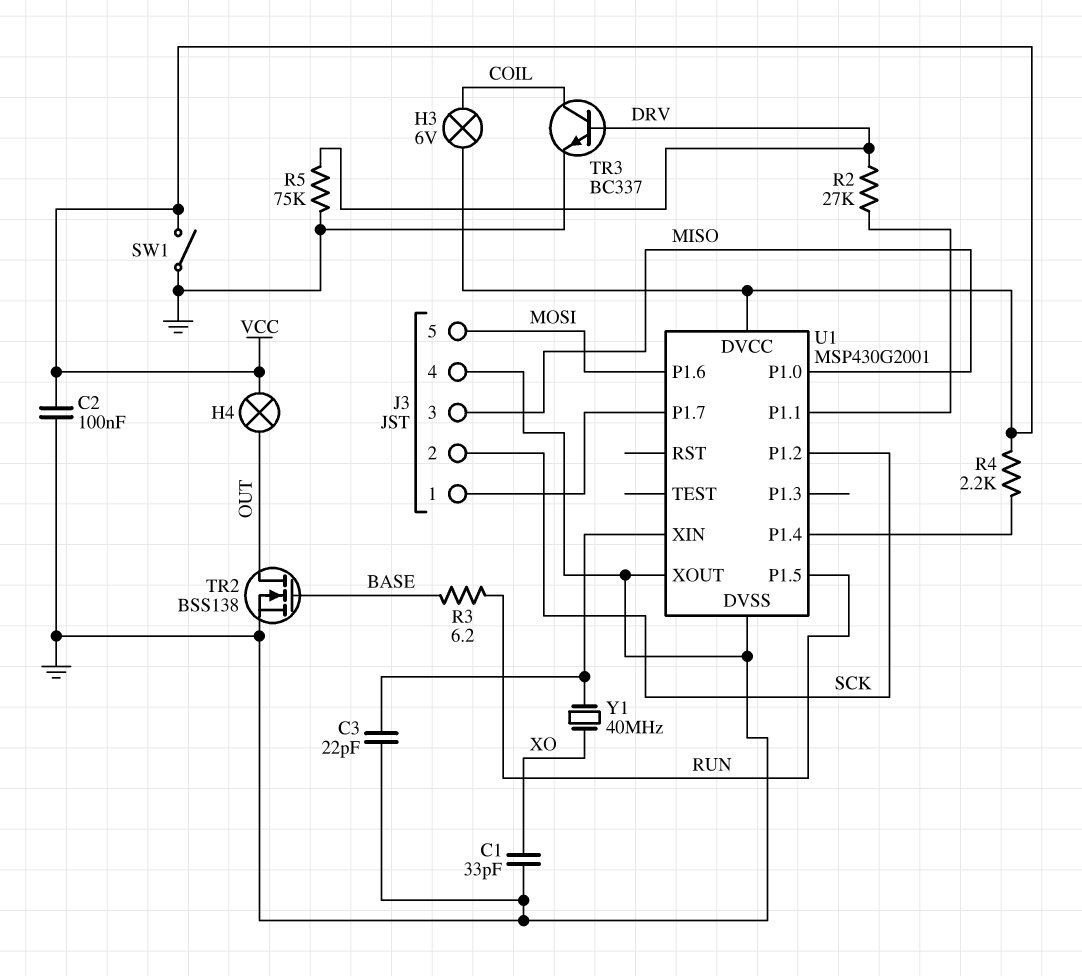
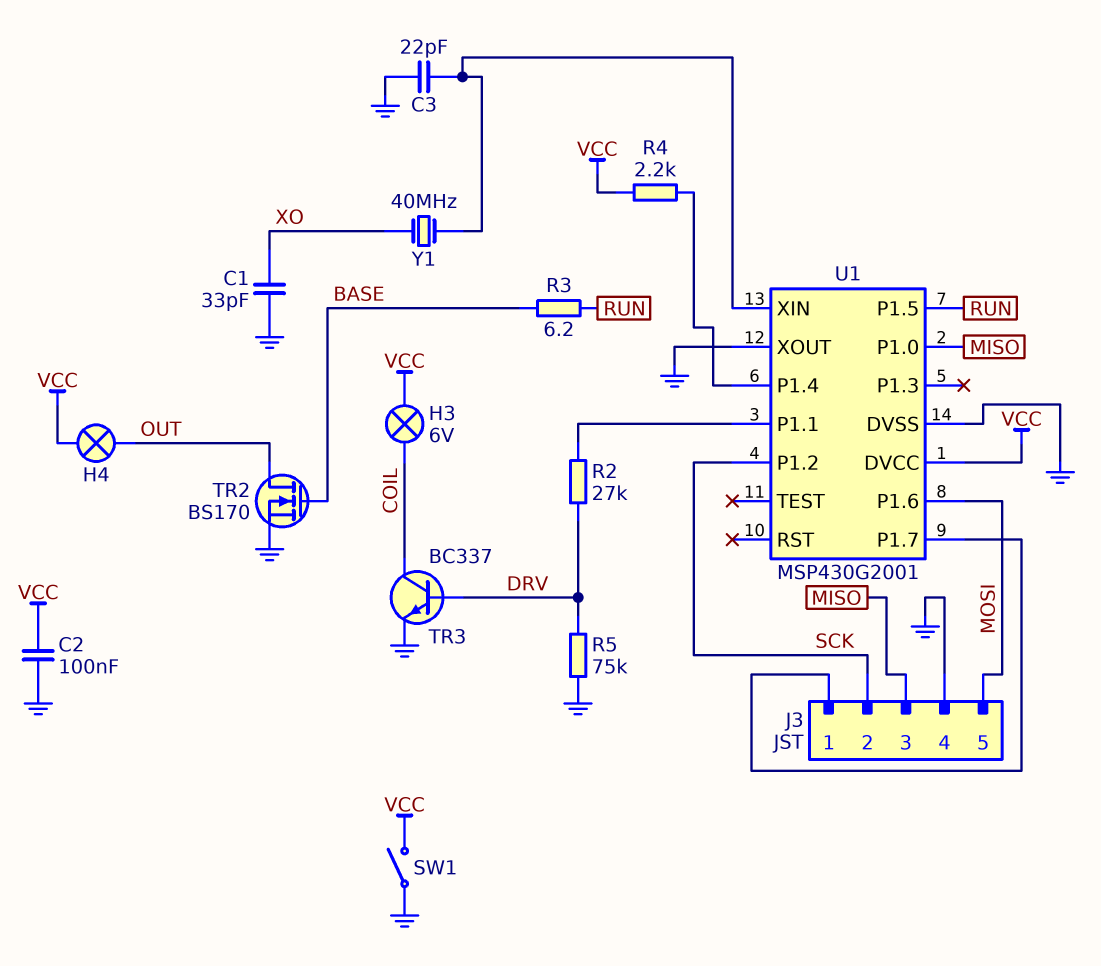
TR2: NMOS BSS138 (G BASE, D OUT, S GND) -> NMOS BS170 (G BASE, D OUT, S GND)

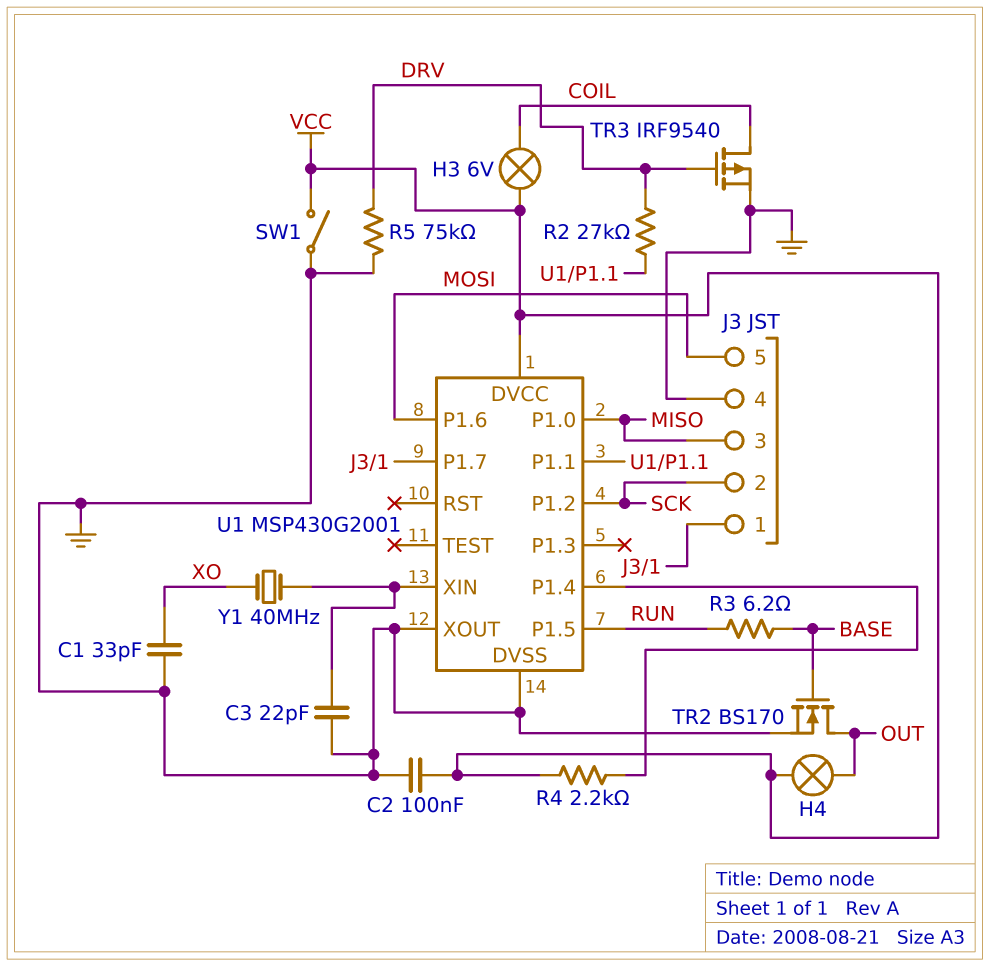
TR3: NPN BC337 (B DRV, C COIL, E GND) -> PMOS IRF9540 (G DRV, D COIL, S GND)

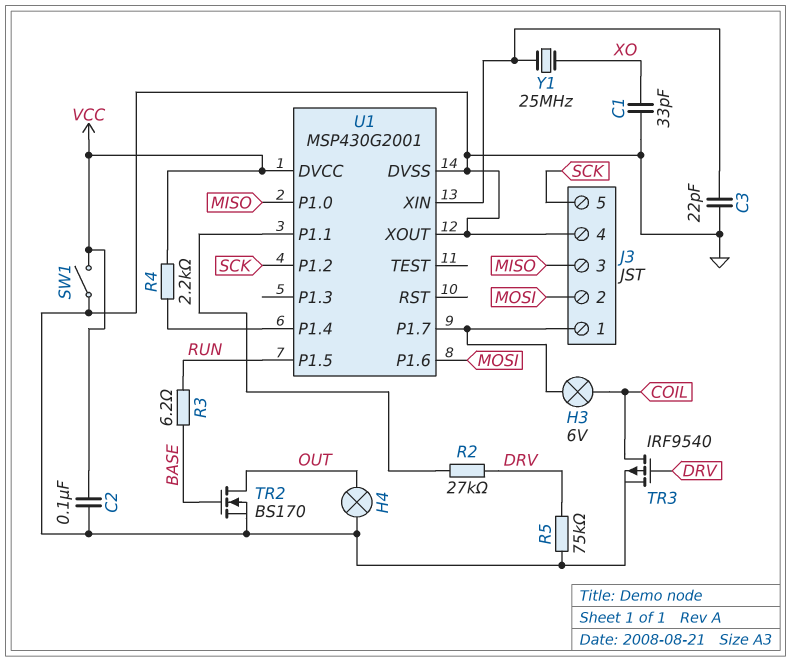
H3: lamp 6V (COIL, VCC) -> lamp 6V (COIL, J3/1)
H4: lamp (OUT, VCC) -> lamp (GND, OUT)
J3 pin 2: SCK -> MOSI
J3 pin 5: MOSI -> SCK
Y1: 40MHz (U1/XIN, XO) -> 25MHz (U1/XIN, XO)

